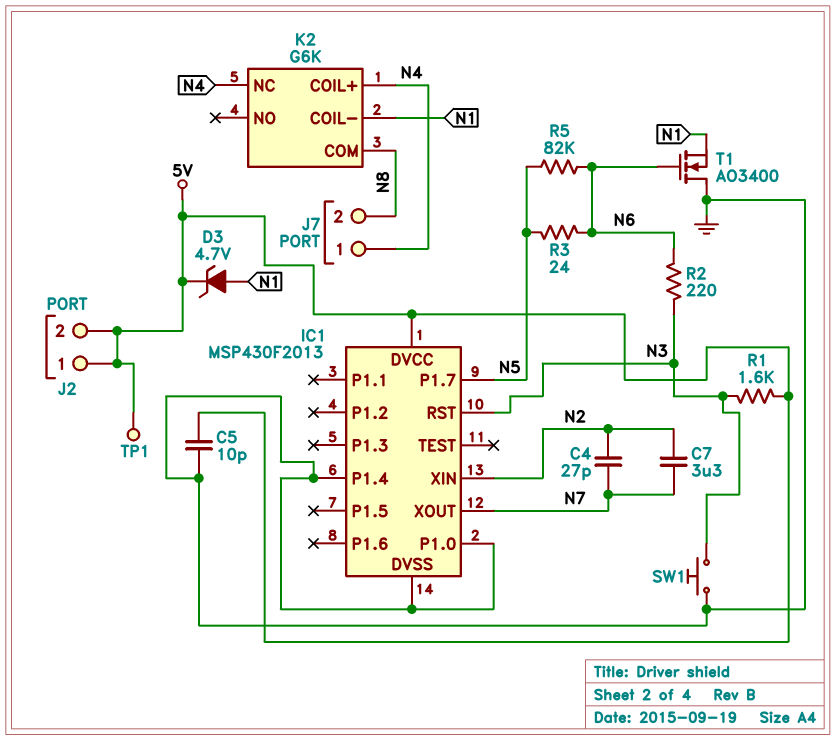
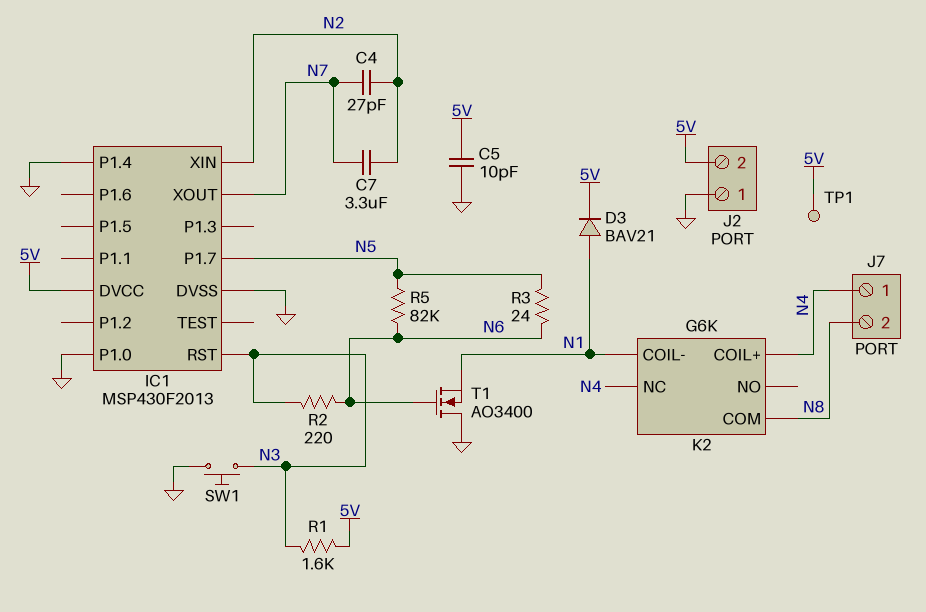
D3: zener 4.7V (A N1, K 5V) -> diode BAV21 (A N1, K 5V)
J2 pin 1: 5V -> GND

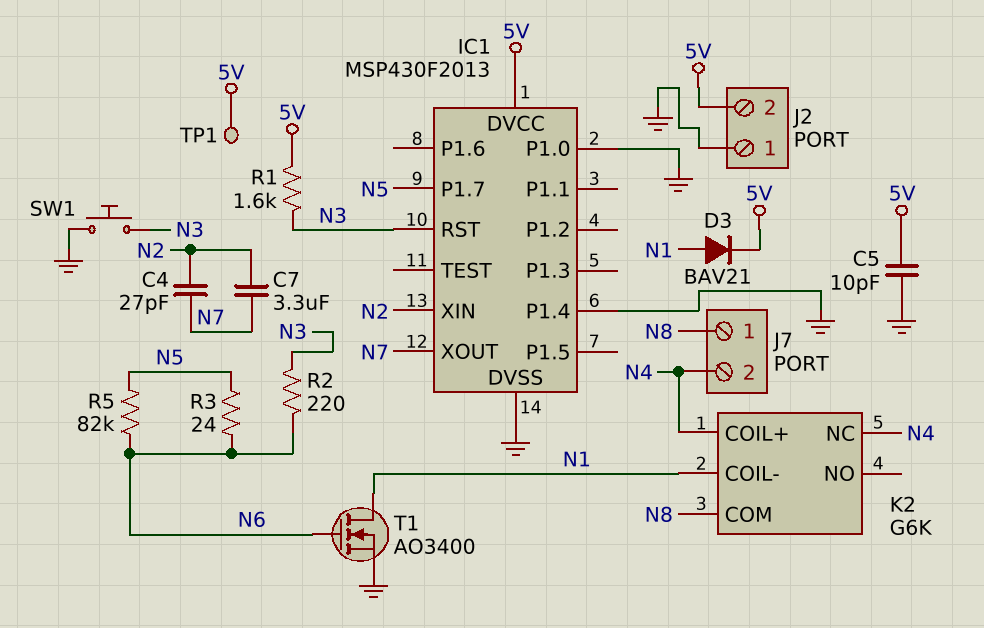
J7 pin 1: N4 -> N8
J7 pin 2: N8 -> N4
T1: NMOS AO3400 (G N6, D GND, S N1) -> NMOS AO3400 (G N6, D N1, S GND)

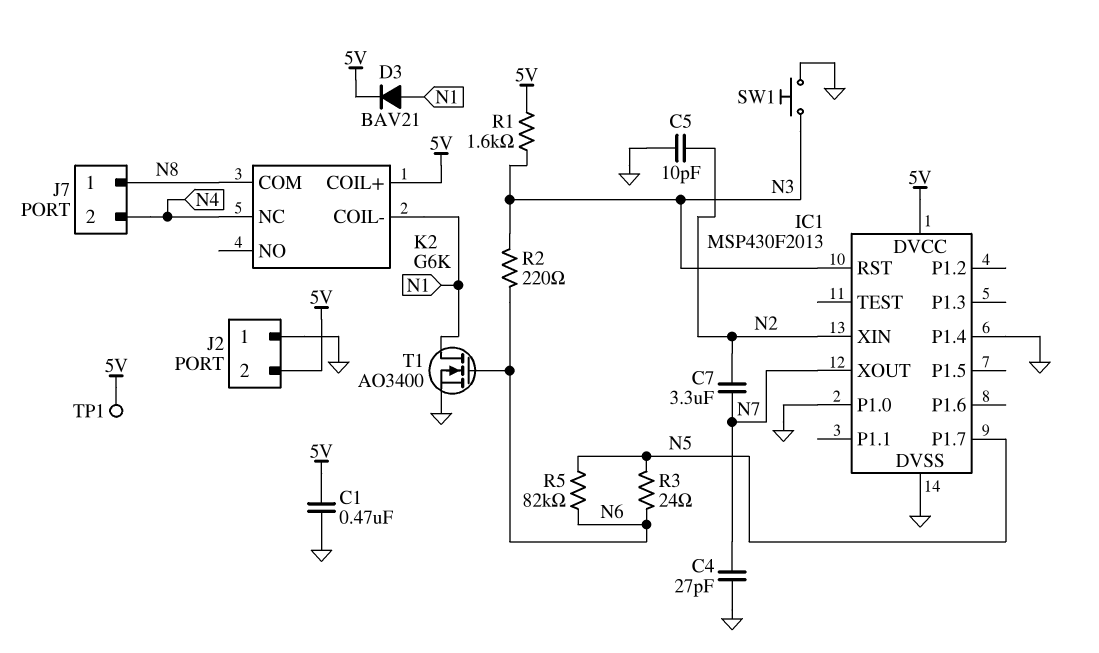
C1: none -> 470nF (5V, GND)
C4: 27pF (N2, N7) -> 27pF (GND, N7)
C5: 10pF (5V, GND) -> 10pF (GND, N2)
K2 pin COIL+: N4 -> 5V

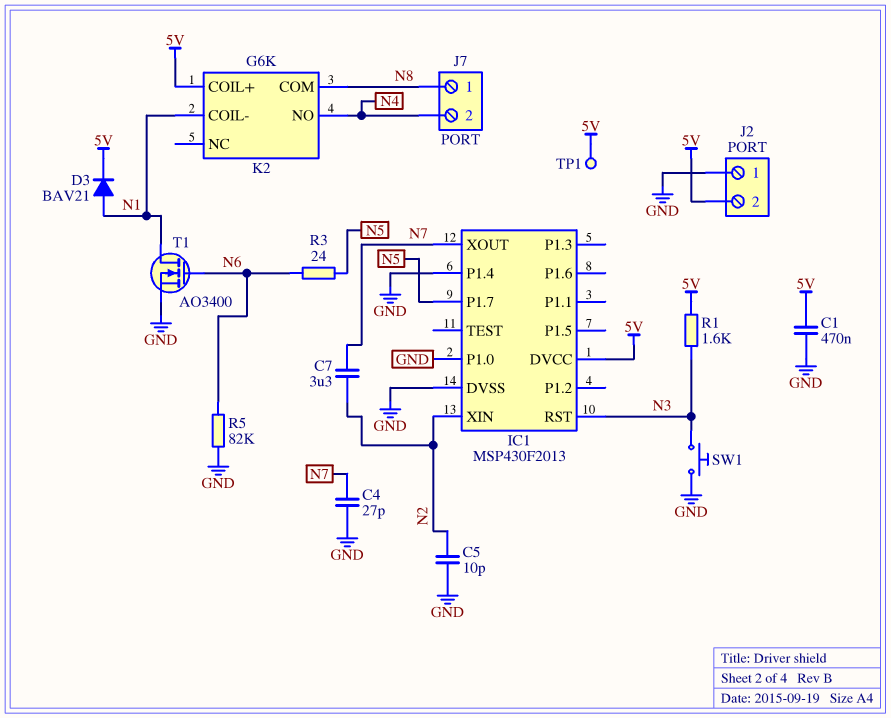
K2 pin NC: N4 -> none
K2 pin NO: none -> N4
R2: 220 (N3, N6) -> none
R5: 82k (N5, N6) -> 82k (GND, N6)

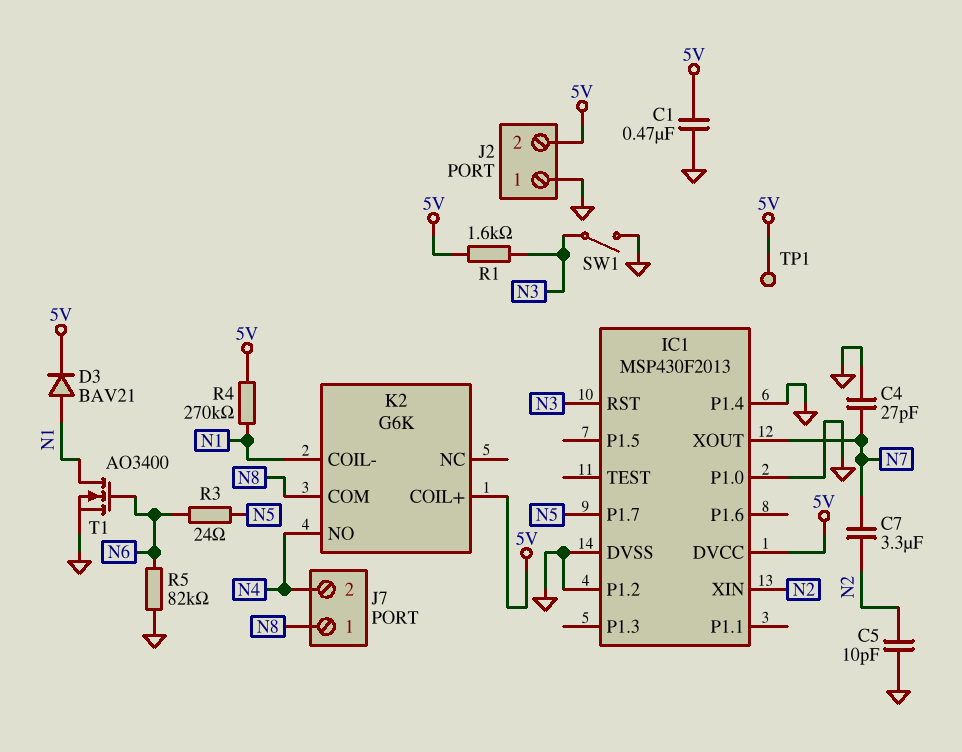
IC1 pin P1.2: none -> GND
R4: none -> 270k (5V, N1)
SW1: button (GND, N3) -> switch (GND, N3)

